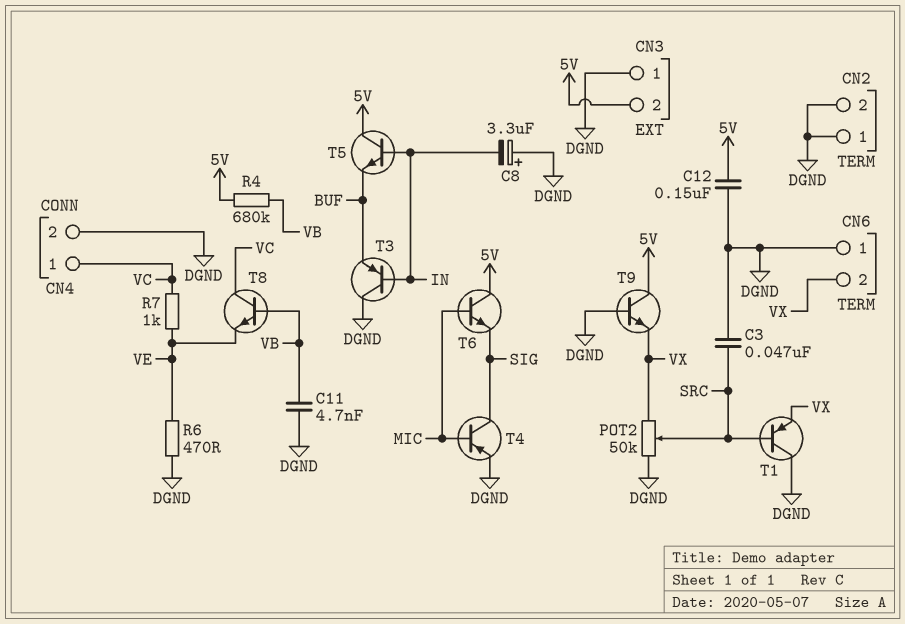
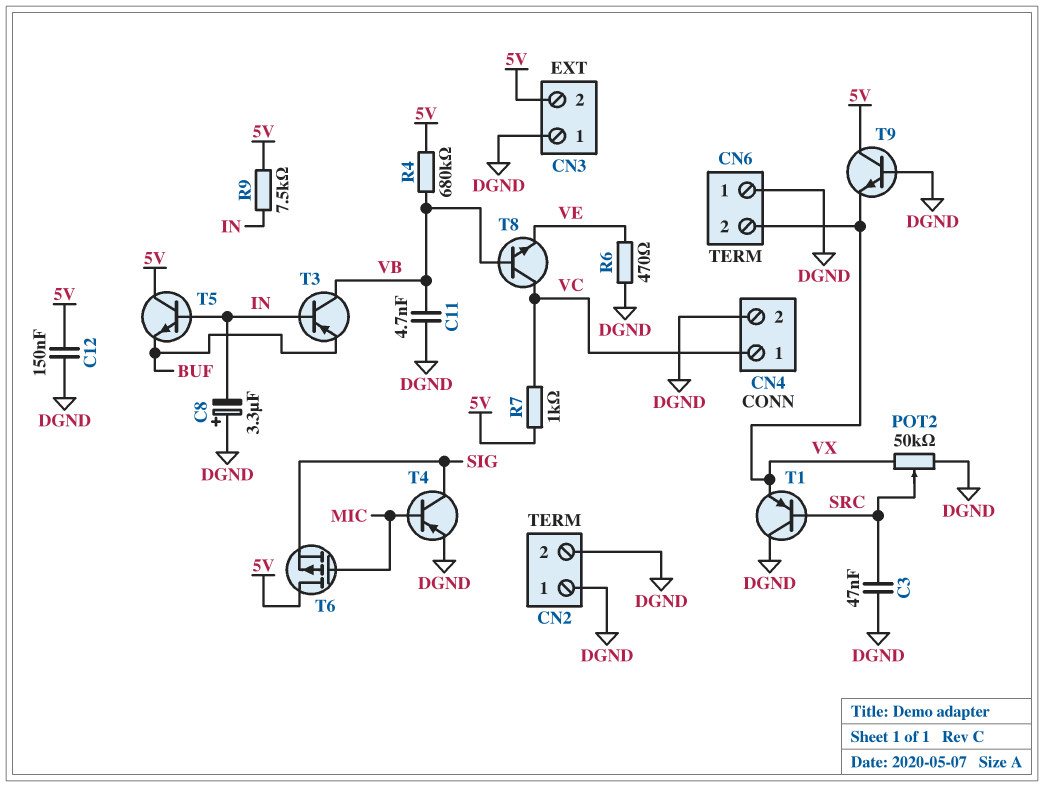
R7: 1k (VC, VE) -> 1k (5V, VC)
R9: none -> 7.5k (5V, IN)
T3: PNP (B IN, C DGND, E BUF) -> PNP (B IN, C VB, E BUF)
T6: NPN (B MIC, C 5V, E SIG) -> PMOS (G MIC, D 5V, S SIG)

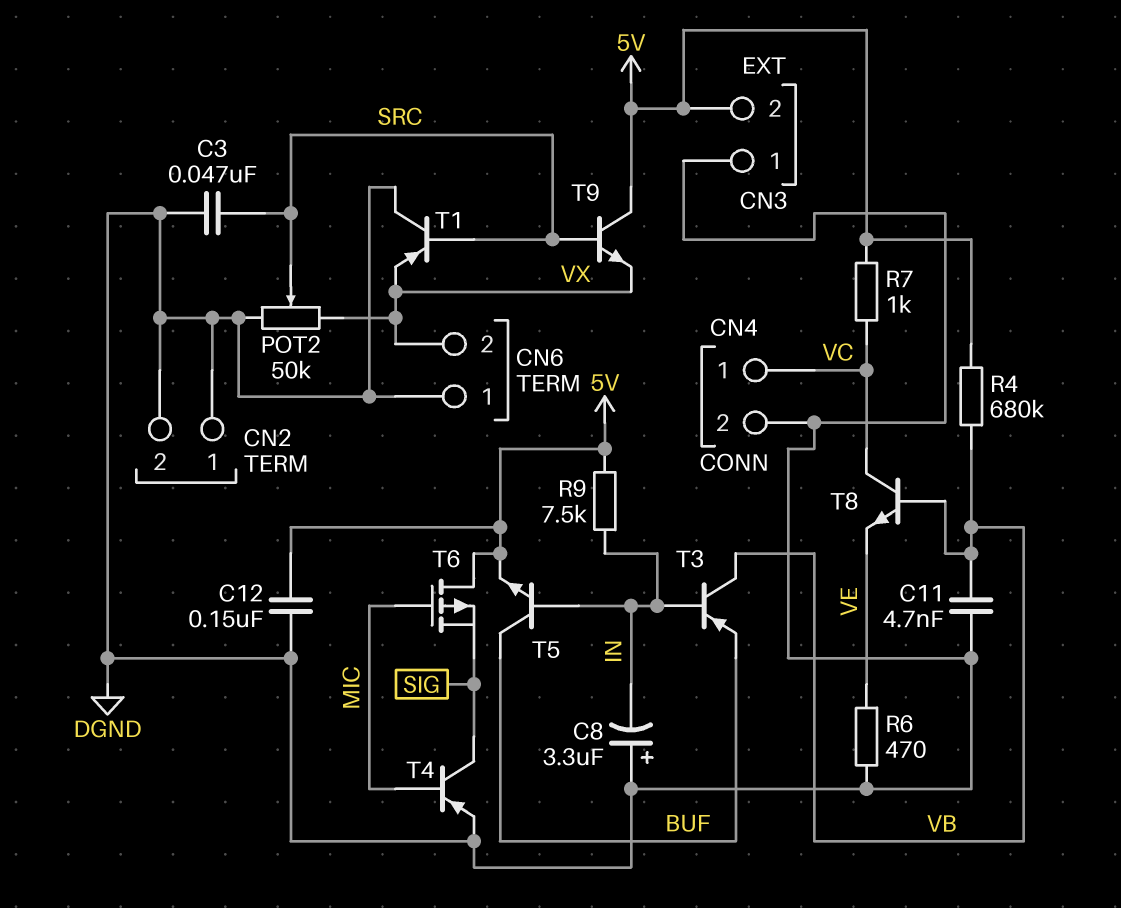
T5: NPN (B IN, C 5V, E BUF) -> NPN (B IN, C BUF, E 5V)
T9: NPN (B DGND, C 5V, E VX) -> NPN (B SRC, C 5V, E VX)

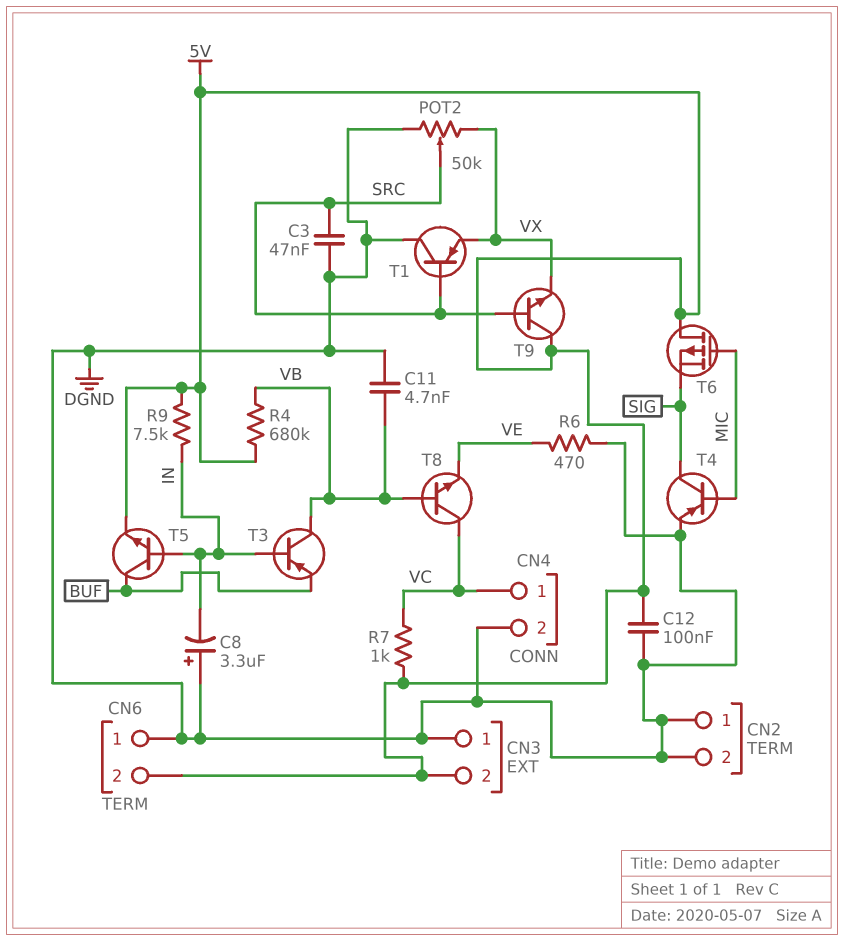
C12: 150nF (5V, DGND) -> 100nF (5V, DGND)
CN6 pin 2: VX -> 5V

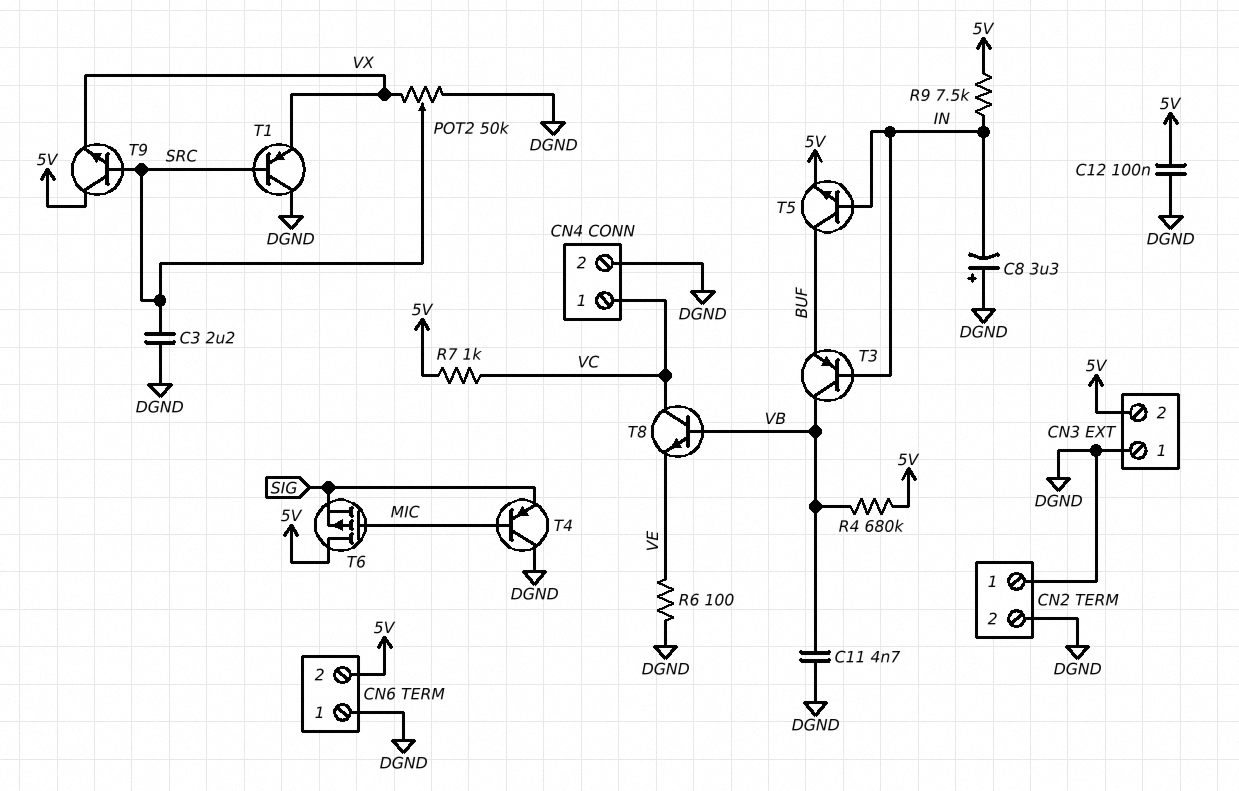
C3: 47nF (DGND, SRC) -> 2.2uF (DGND, SRC)
R6: 470 (DGND, VE) -> 100 (DGND, VE)
T4: PNP (B MIC, C SIG, E DGND) -> PNP (B MIC, C DGND, E SIG)

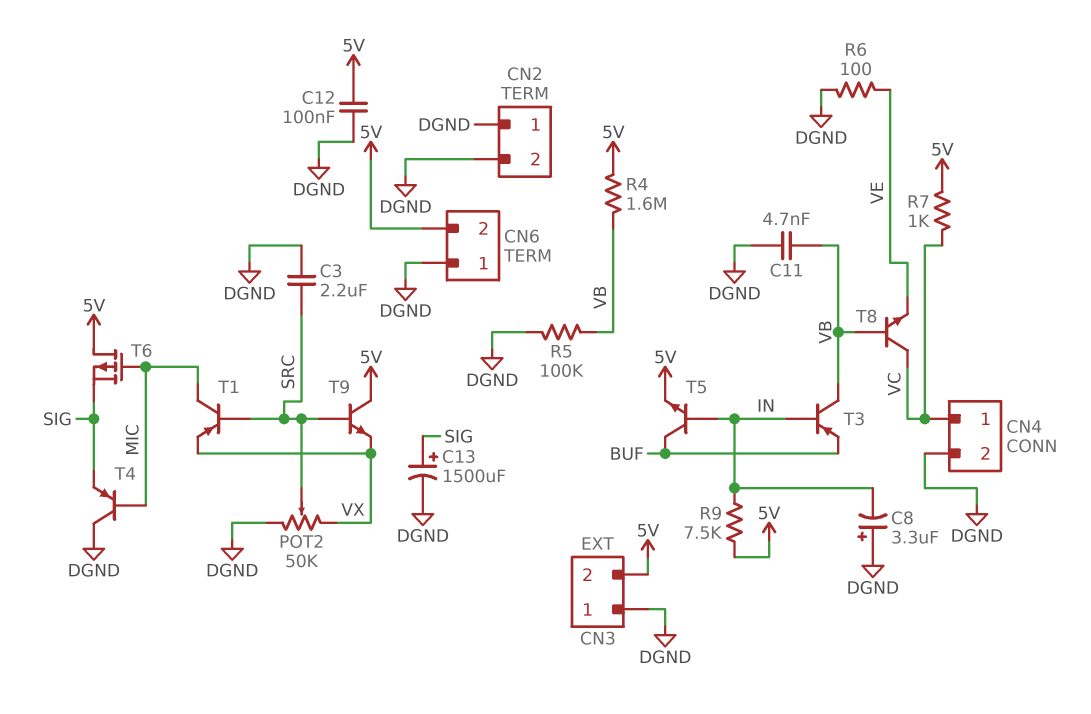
C13: none -> 1500uF (plus SIG, minus DGND)
R4: 680k (5V, VB) -> 1.6M (5V, VB)
R5: none -> 100k (DGND, VB)
T1: PNP (B SRC, C DGND, E VX) -> PNP (B SRC, C MIC, E VX)

